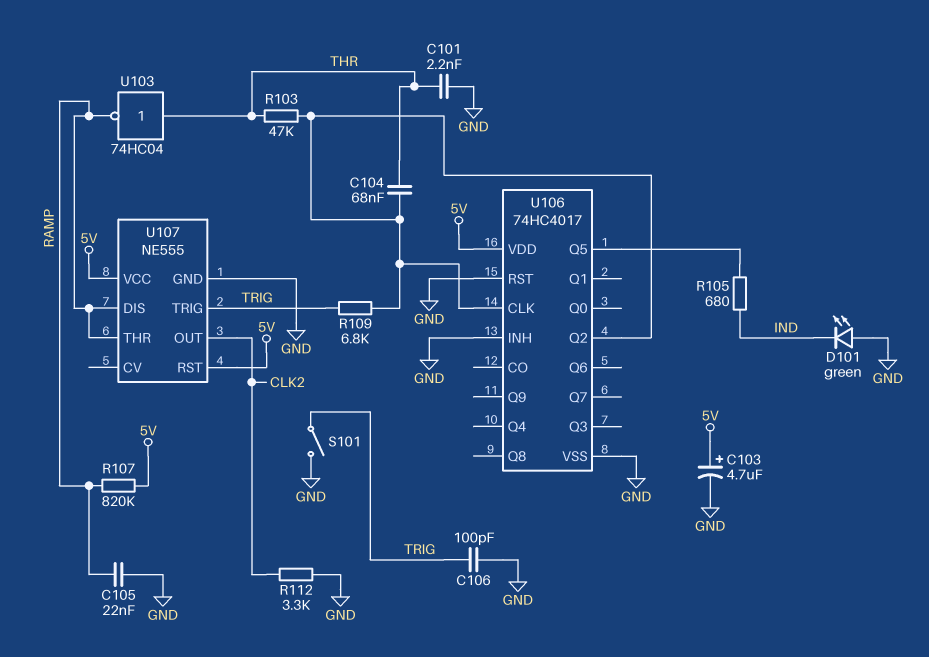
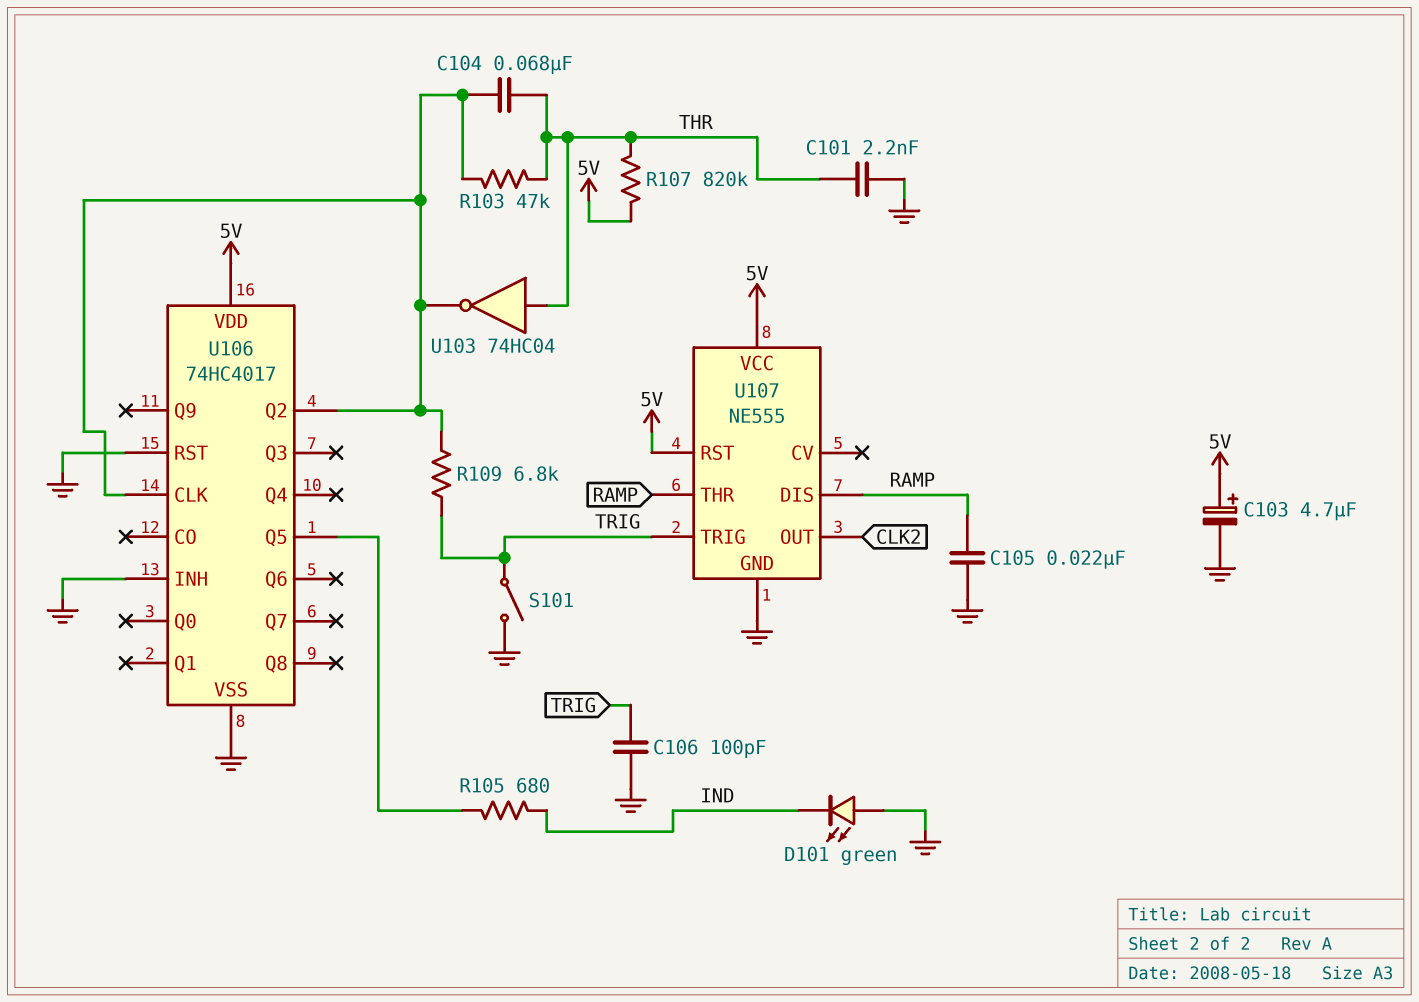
R107: 820k (5V, RAMP) -> 820k (5V, THR)
R112: 3.3k (CLK2, GND) -> none
U103: NOT 74HC04 (in THR, out RAMP) -> NOT 74HC04 (in THR, out U106/CLK)

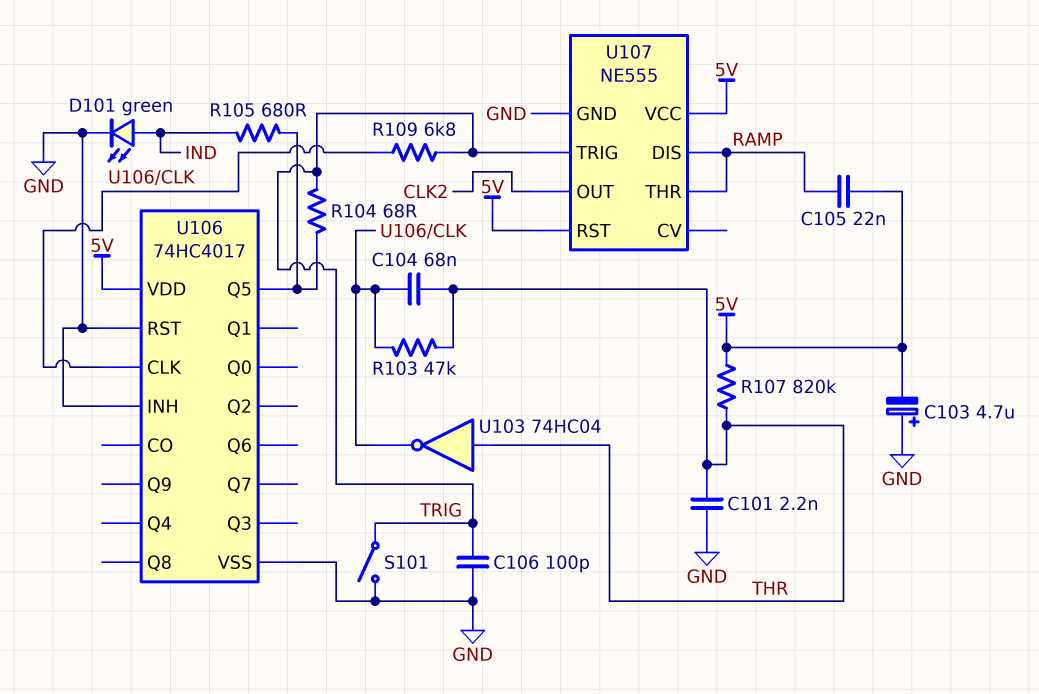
C103: 4.7uF (plus 5V, minus GND) -> 4.7uF (plus GND, minus 5V)
C105: 22nF (GND, RAMP) -> 22nF (5V, RAMP)
D101: LED green (A GND, K IND) -> LED green (A IND, K GND)
R104: none -> 68 (TRIG, U106/Q5)
U106 pin Q2: U106/CLK -> none

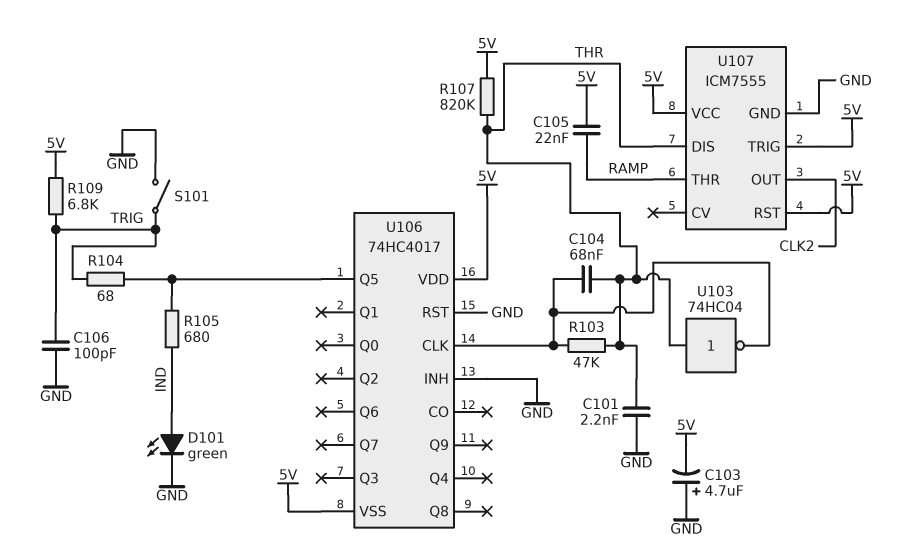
R109: 6.8k (TRIG, U106/CLK) -> 6.8k (5V, TRIG)
U106 pin VSS: GND -> 5V
U107: NE555 -> ICM7555
U107 pin DIS: RAMP -> THR
U107 pin TRIG: TRIG -> 5V

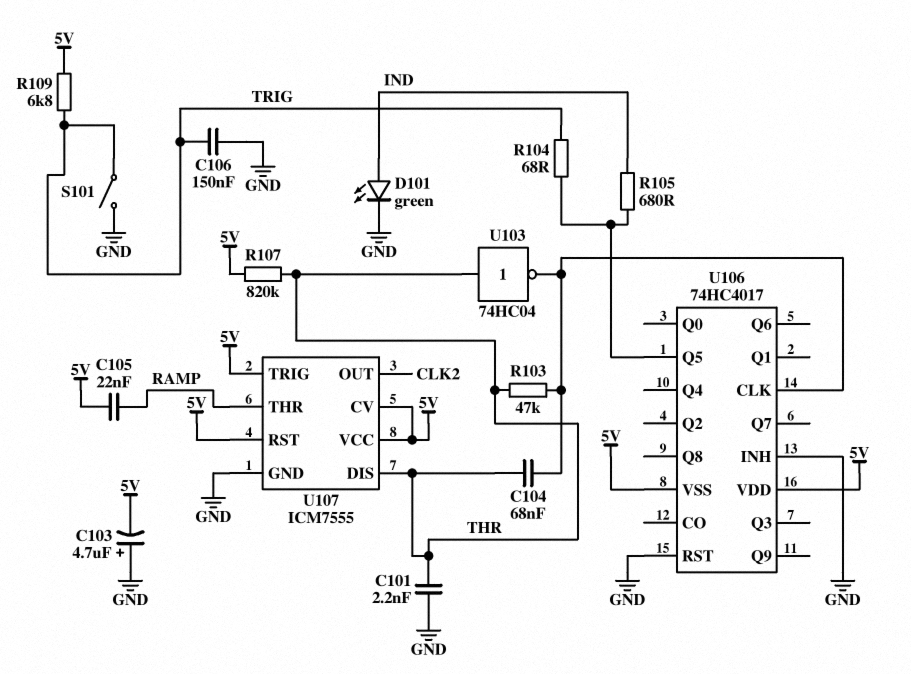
C106: 100pF (GND, TRIG) -> 150nF (GND, TRIG)
U107 pin CV: none -> 5V

